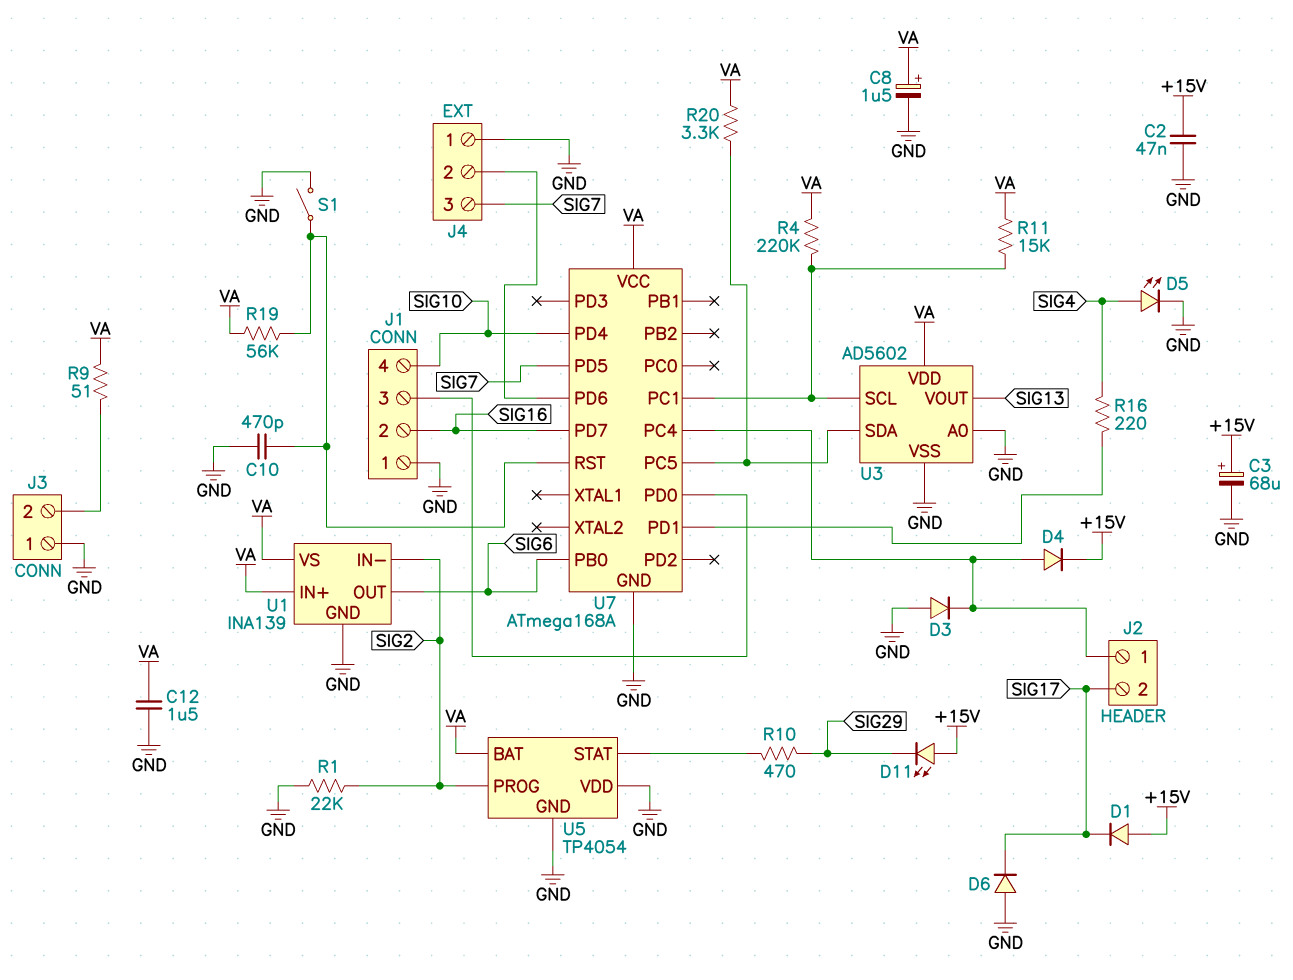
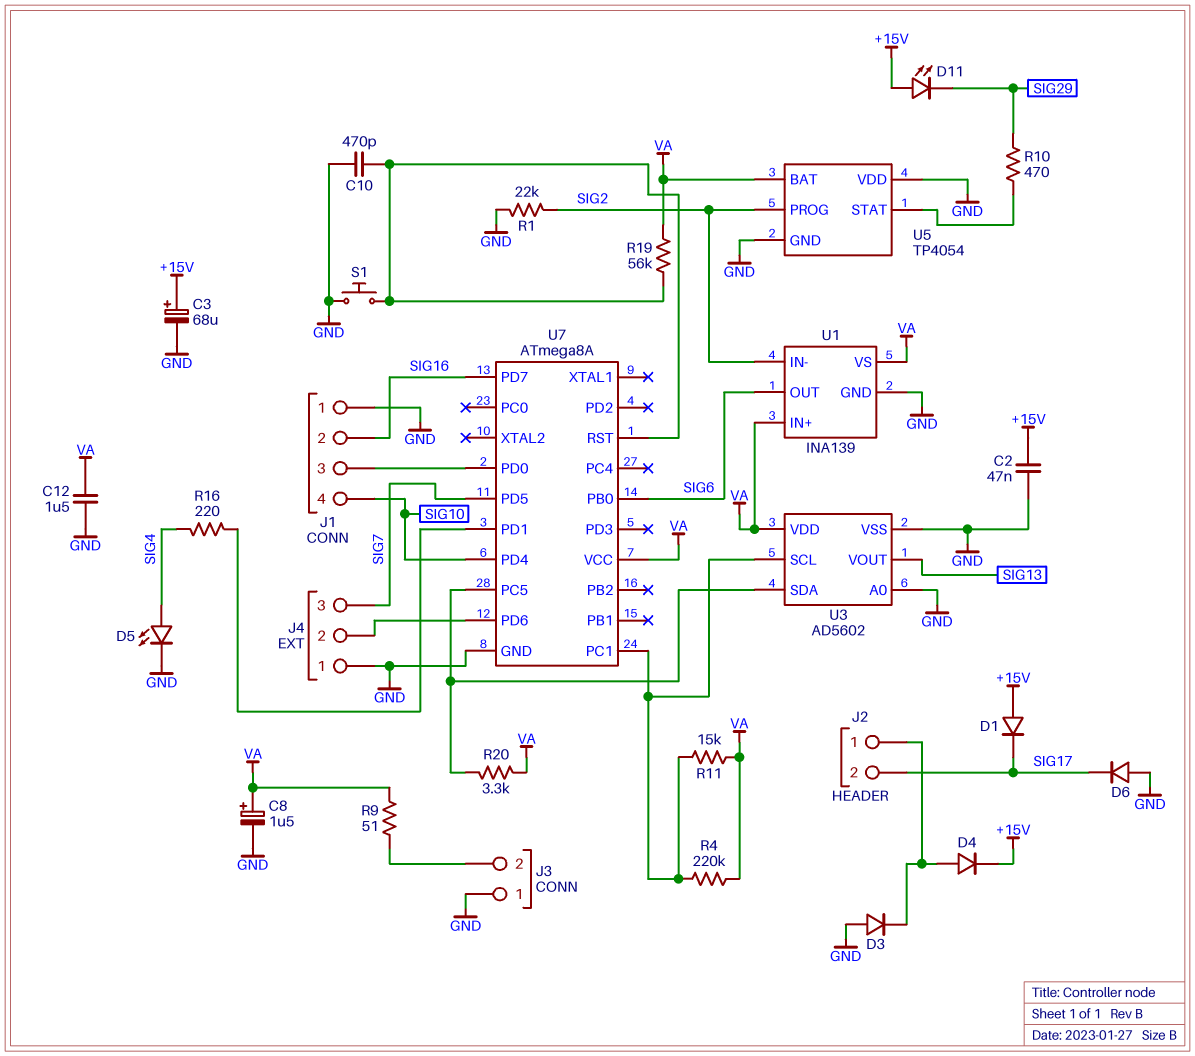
S1: switch (GND, U7/RST) -> button (GND, U7/RST)
U7: ATmega168A -> ATmega8A
U7 pin PC4: J2/1 -> none

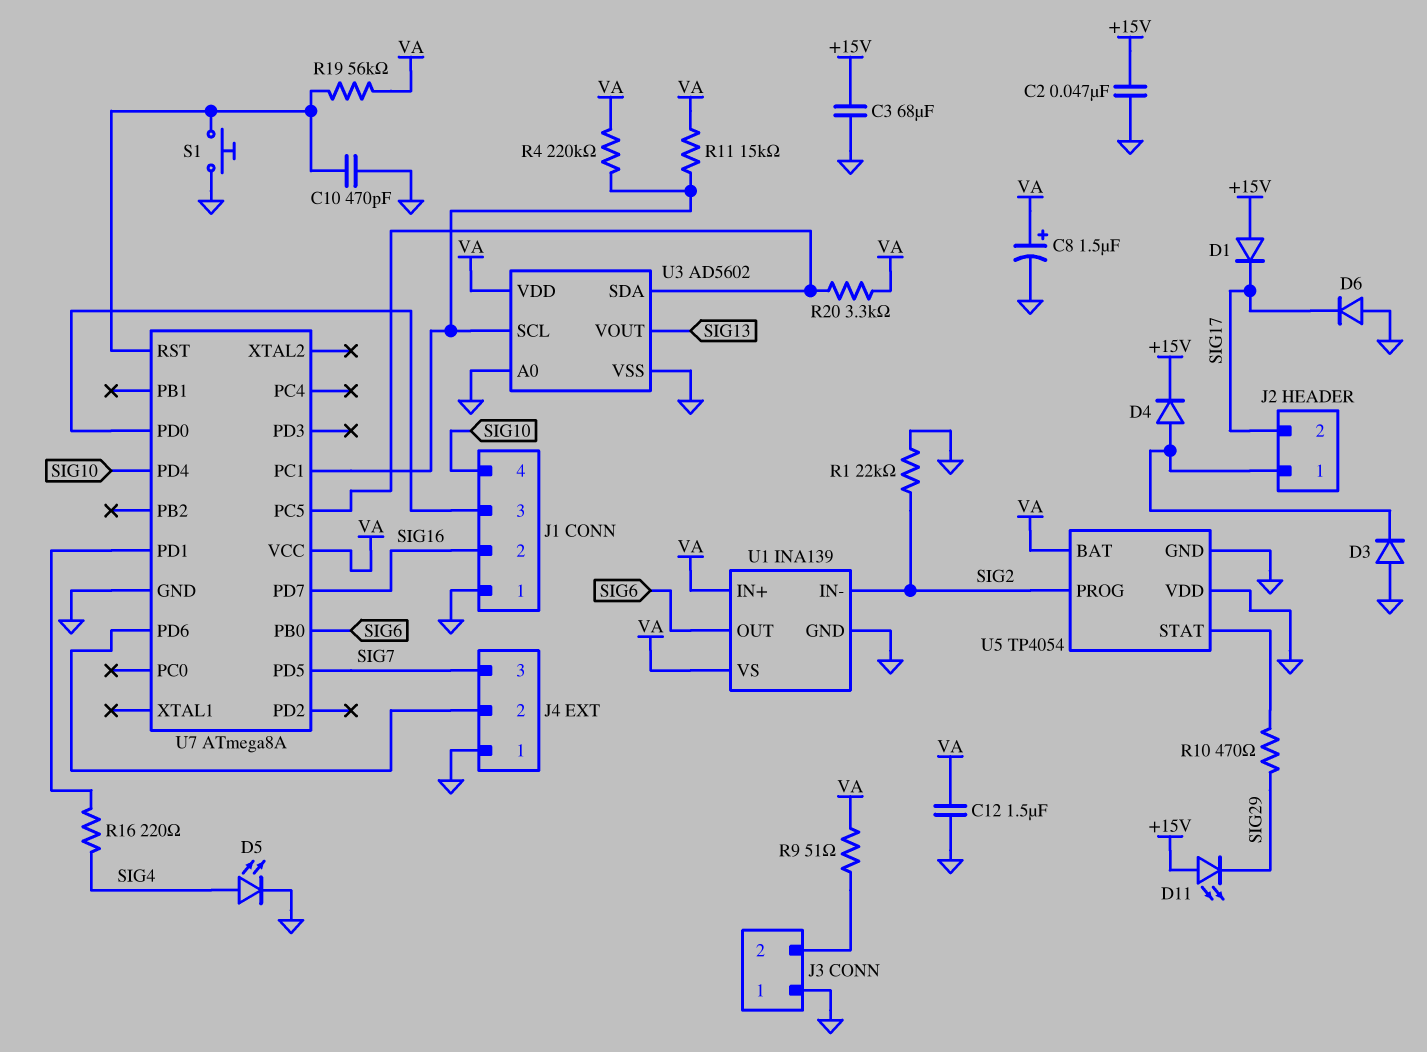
C3: 68uF (plus +15V, minus GND) -> 68uF (+15V, GND)

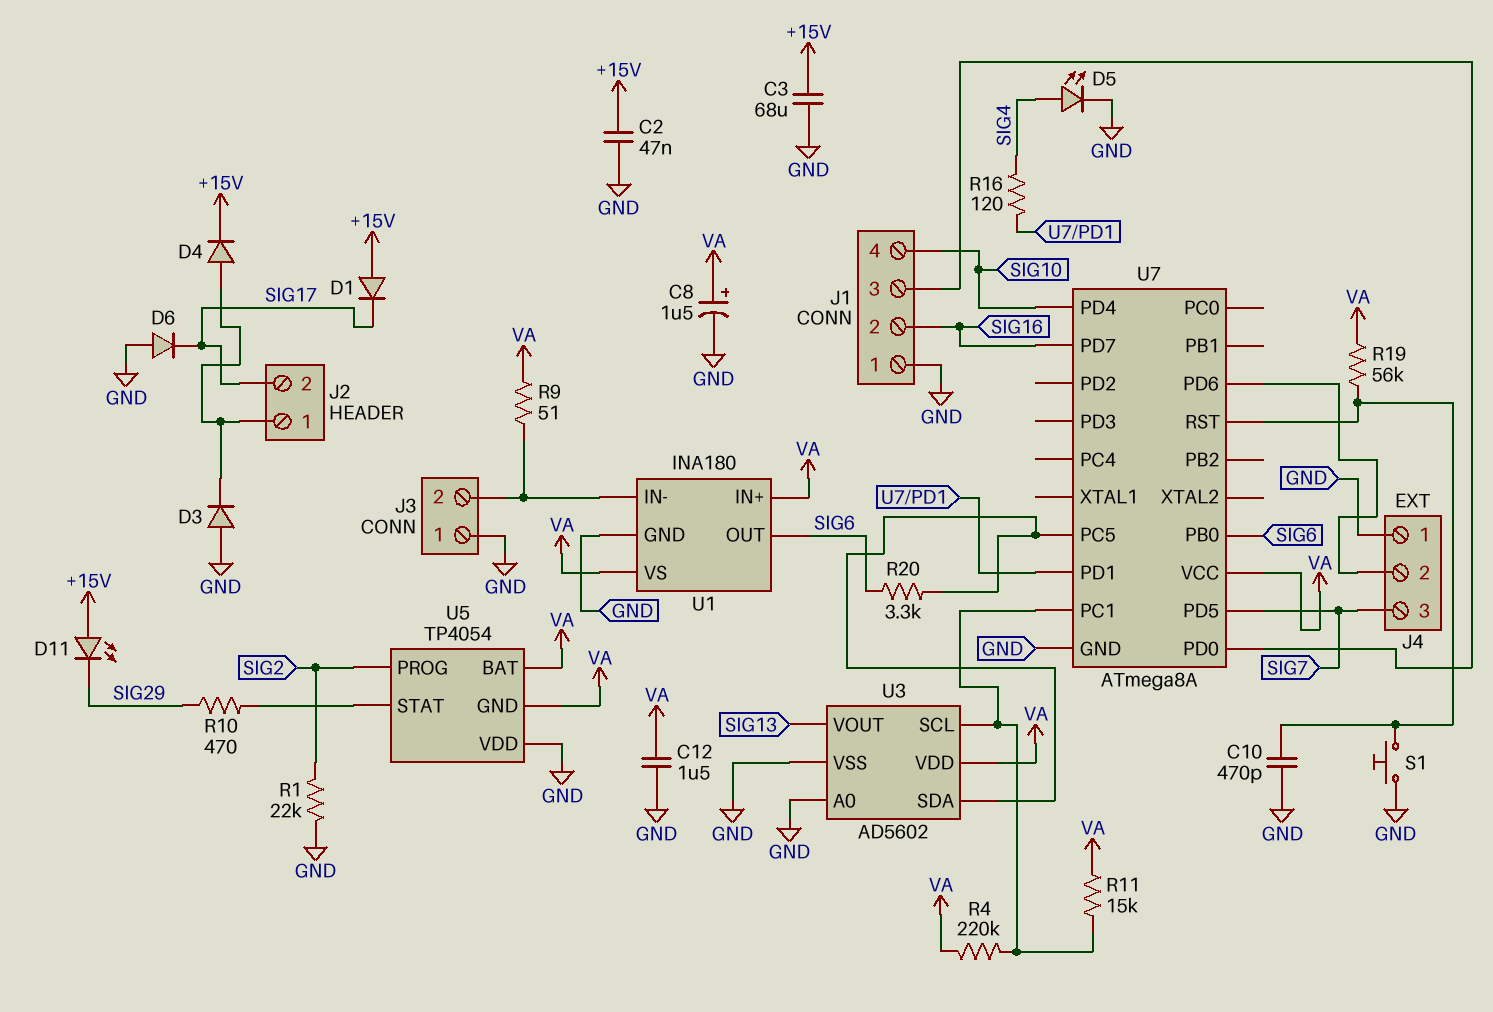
R16: 220 (SIG4, U7/PD1) -> 120 (SIG4, U7/PD1)
R20: 3.3k (U3/SDA, VA) -> 3.3k (SIG6, U3/SDA)
U1: INA139 -> INA180
U1 pin IN-: SIG2 -> J3/2
U5 pin GND: GND -> VA

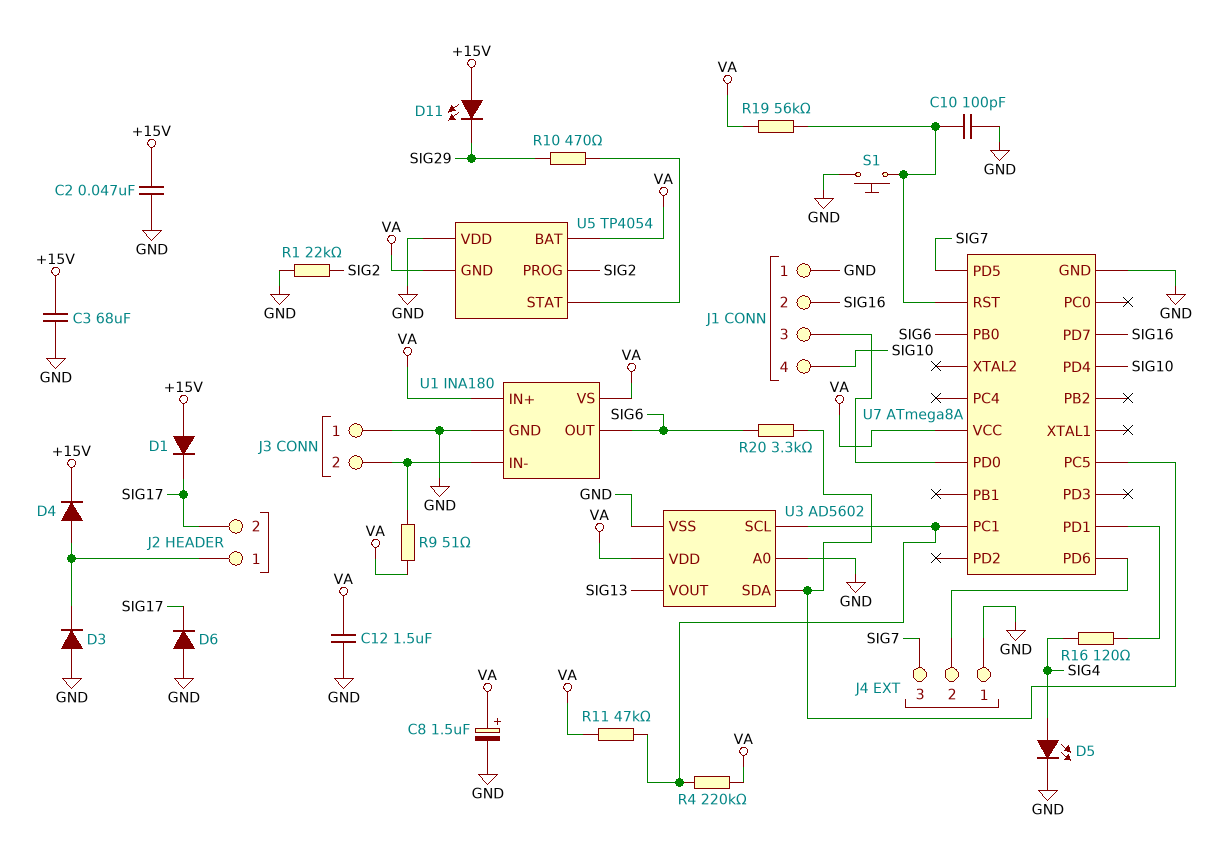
C10: 470pF (GND, U7/RST) -> 100pF (GND, U7/RST)
R11: 15k (U3/SCL, VA) -> 47k (U3/SCL, VA)

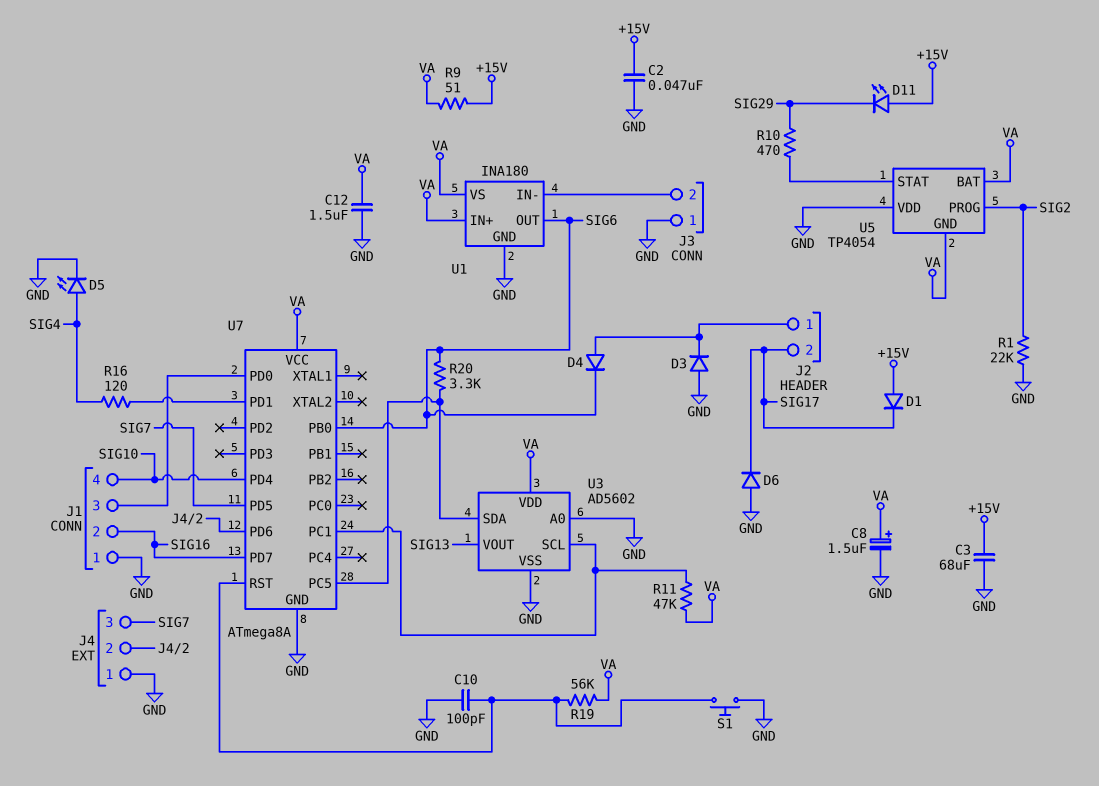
D4: diode (A J2/1, K +15V) -> diode (A J2/1, K SIG6)
R4: 220k (U3/SCL, VA) -> none
R9: 51 (J3/2, VA) -> 51 (+15V, VA)

